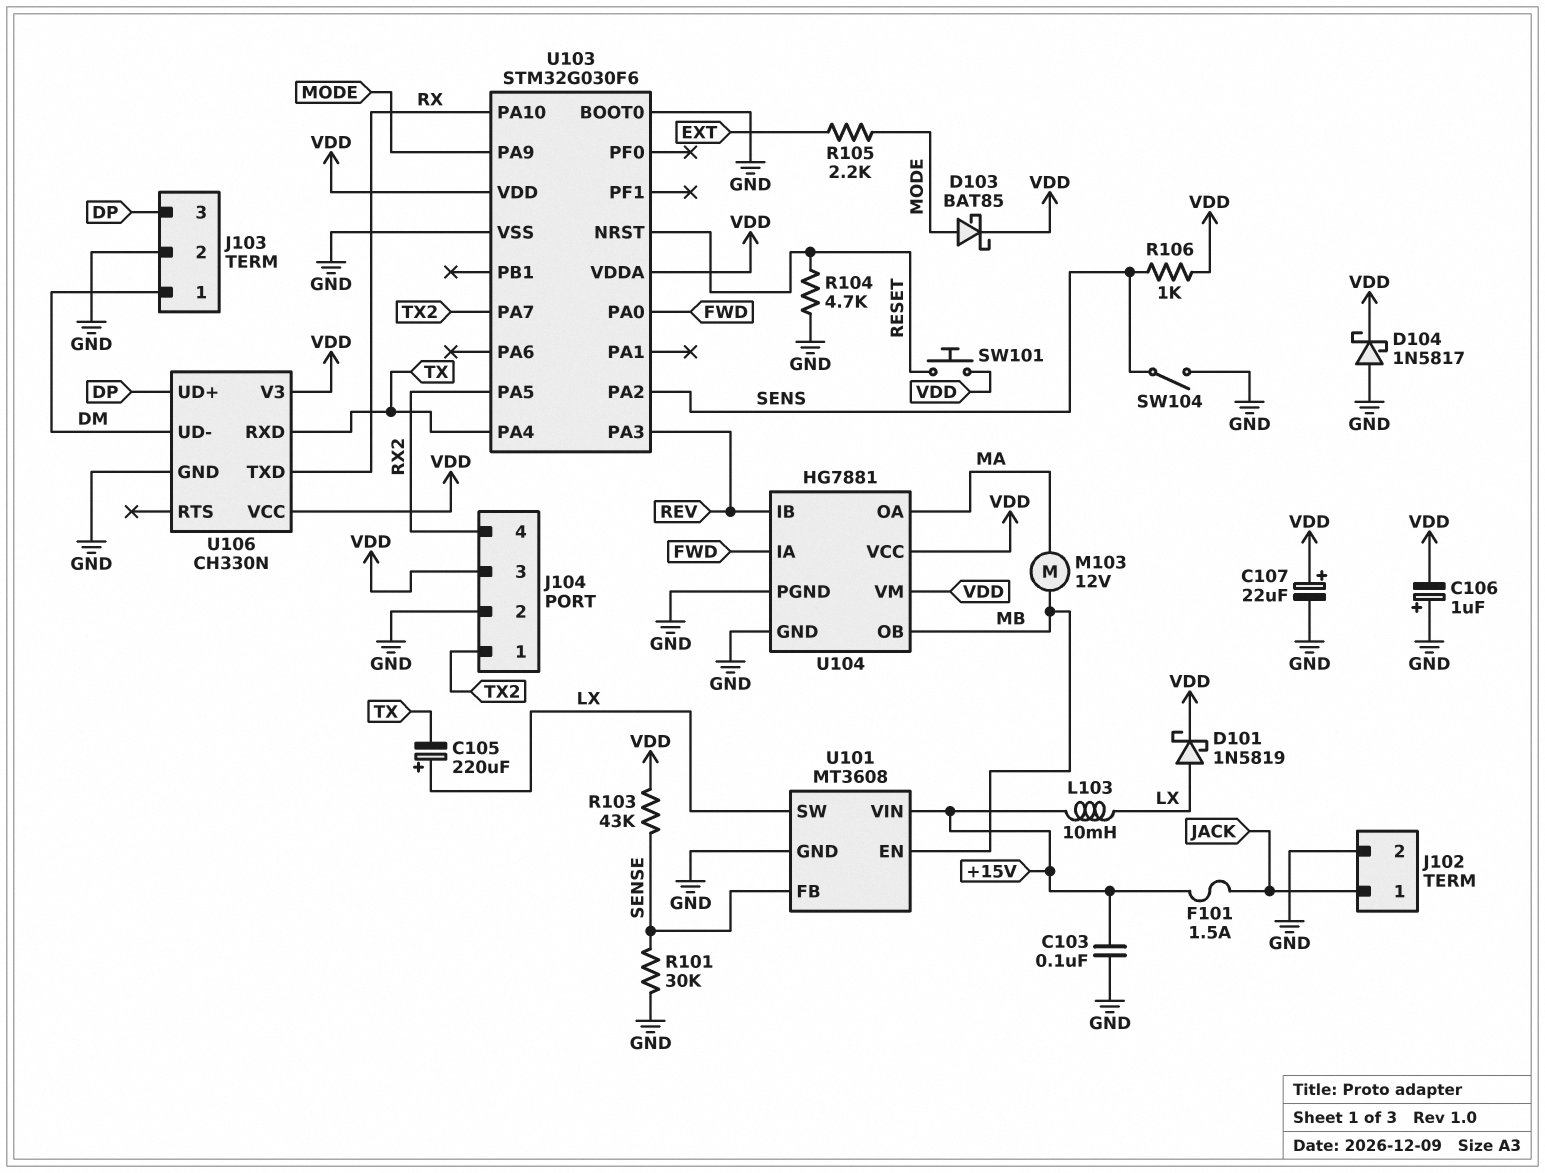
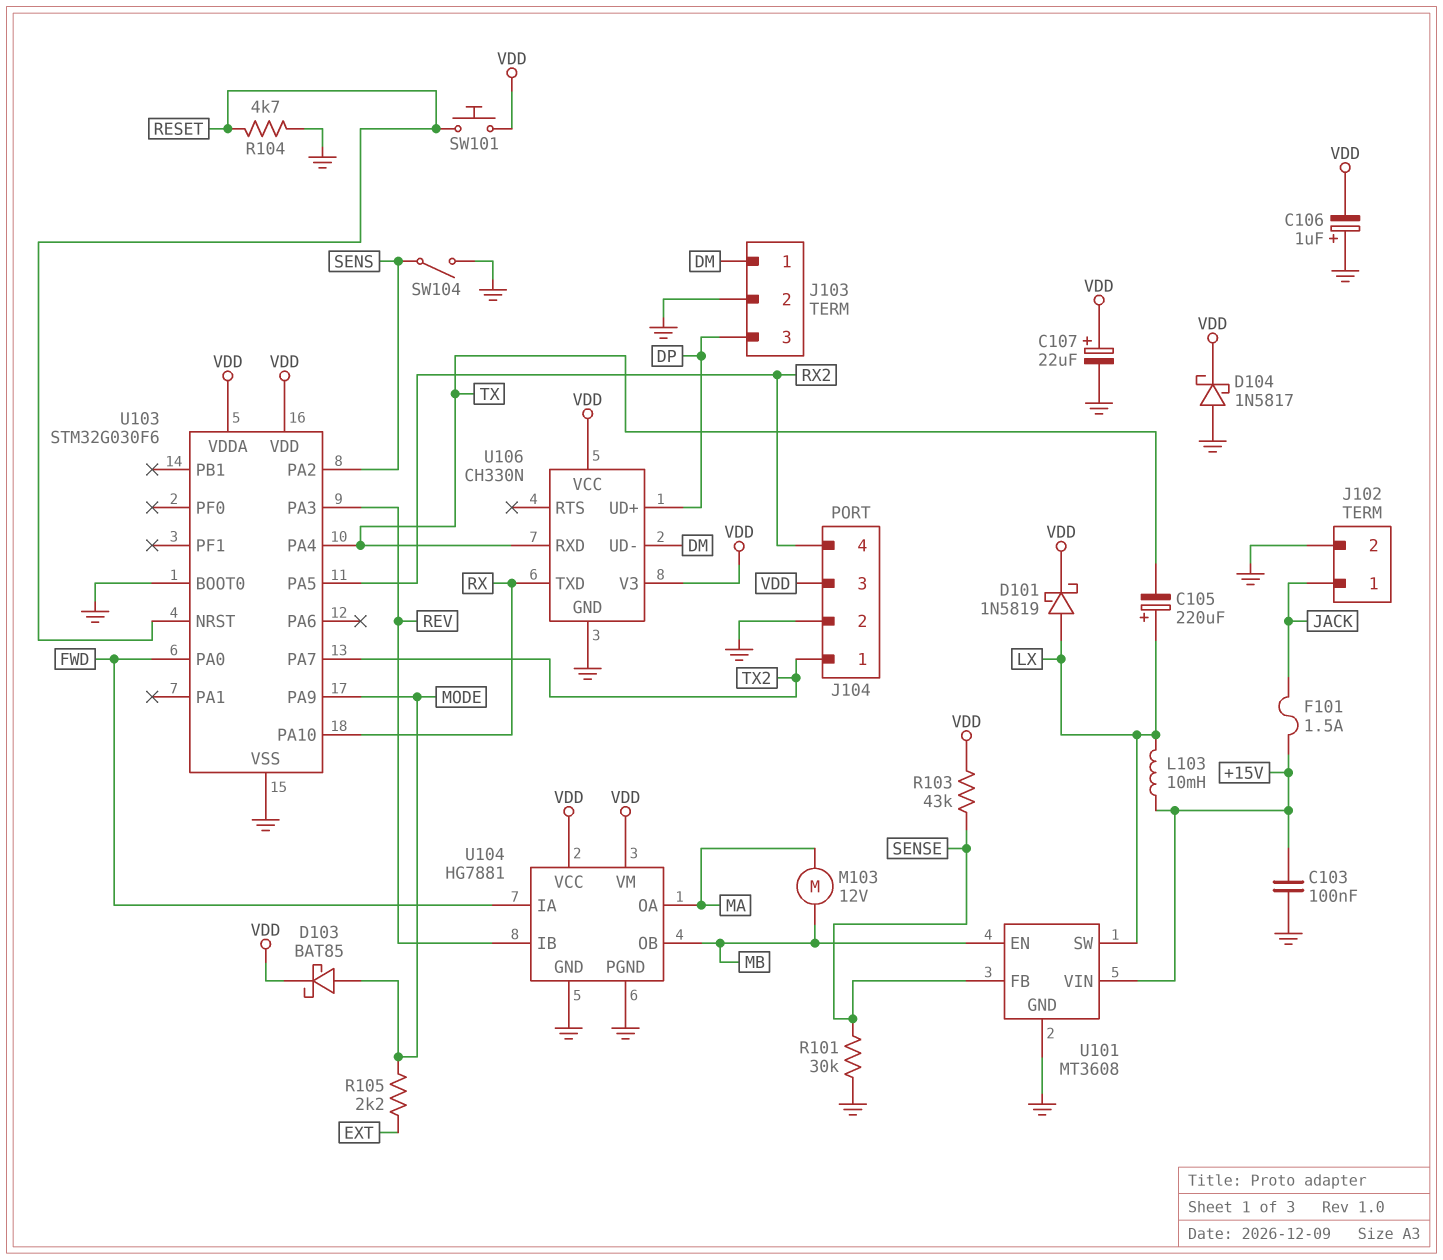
R106: 1k (SENS, VDD) -> none

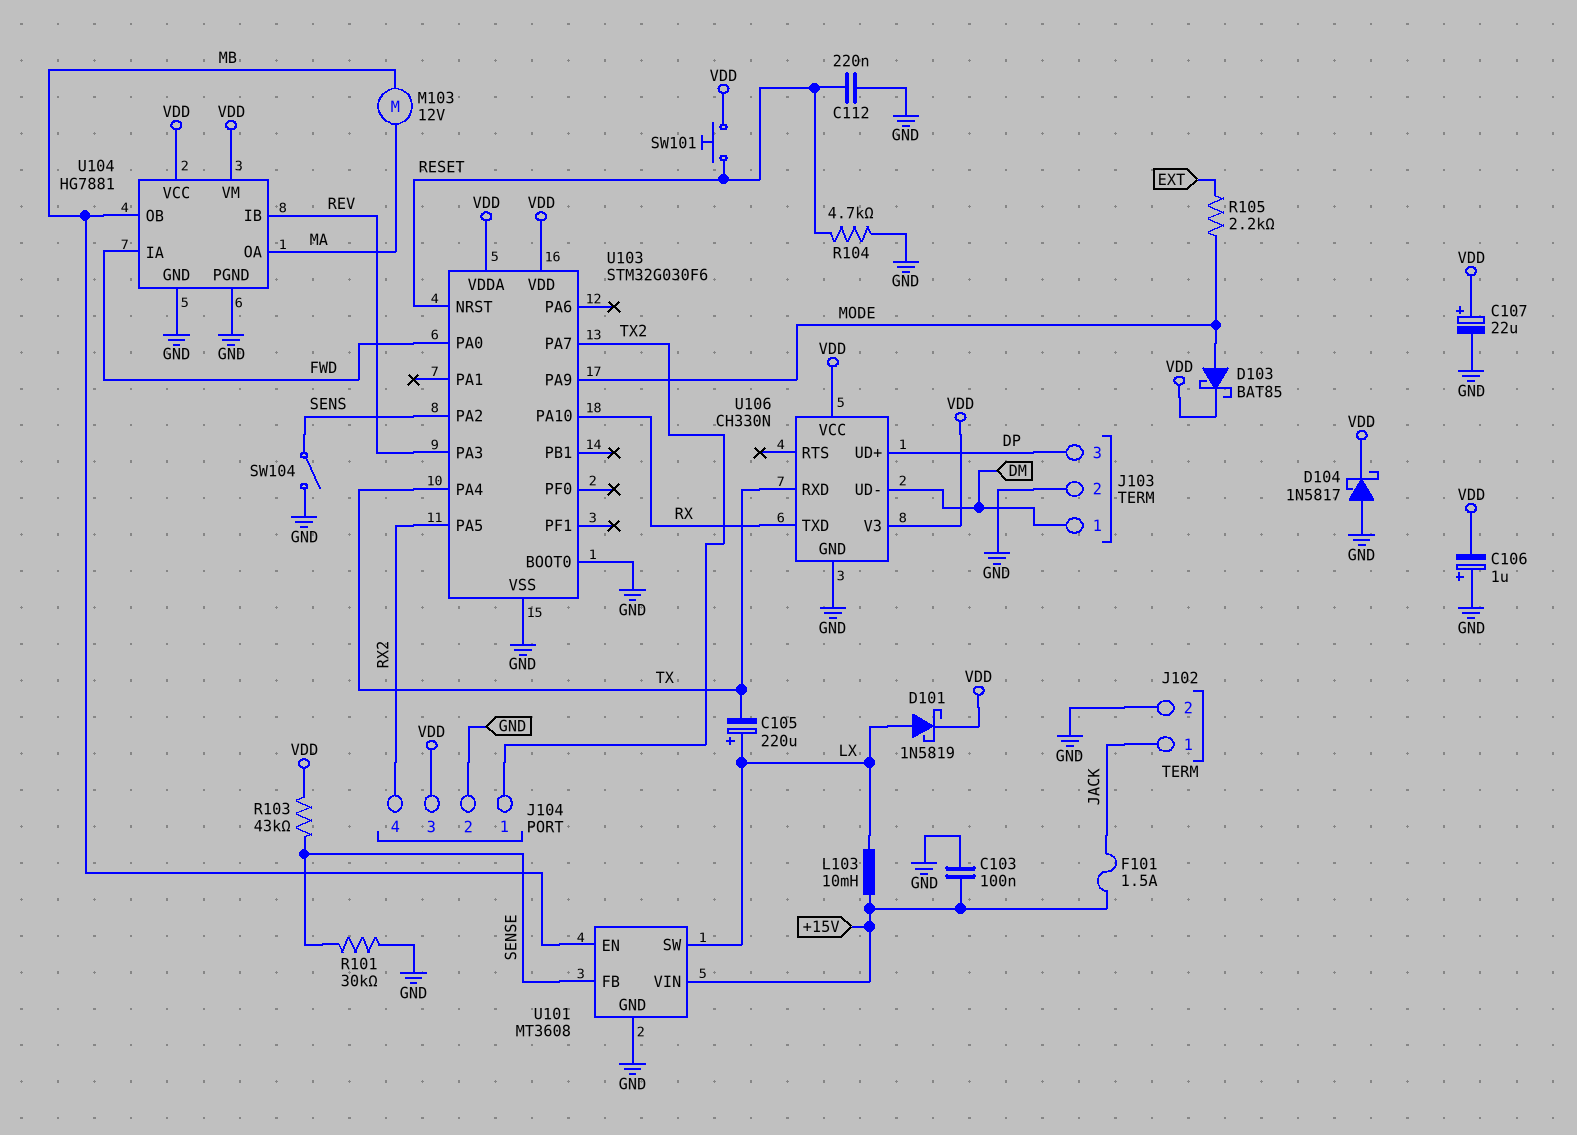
C112: none -> 220nF (GND, RESET)

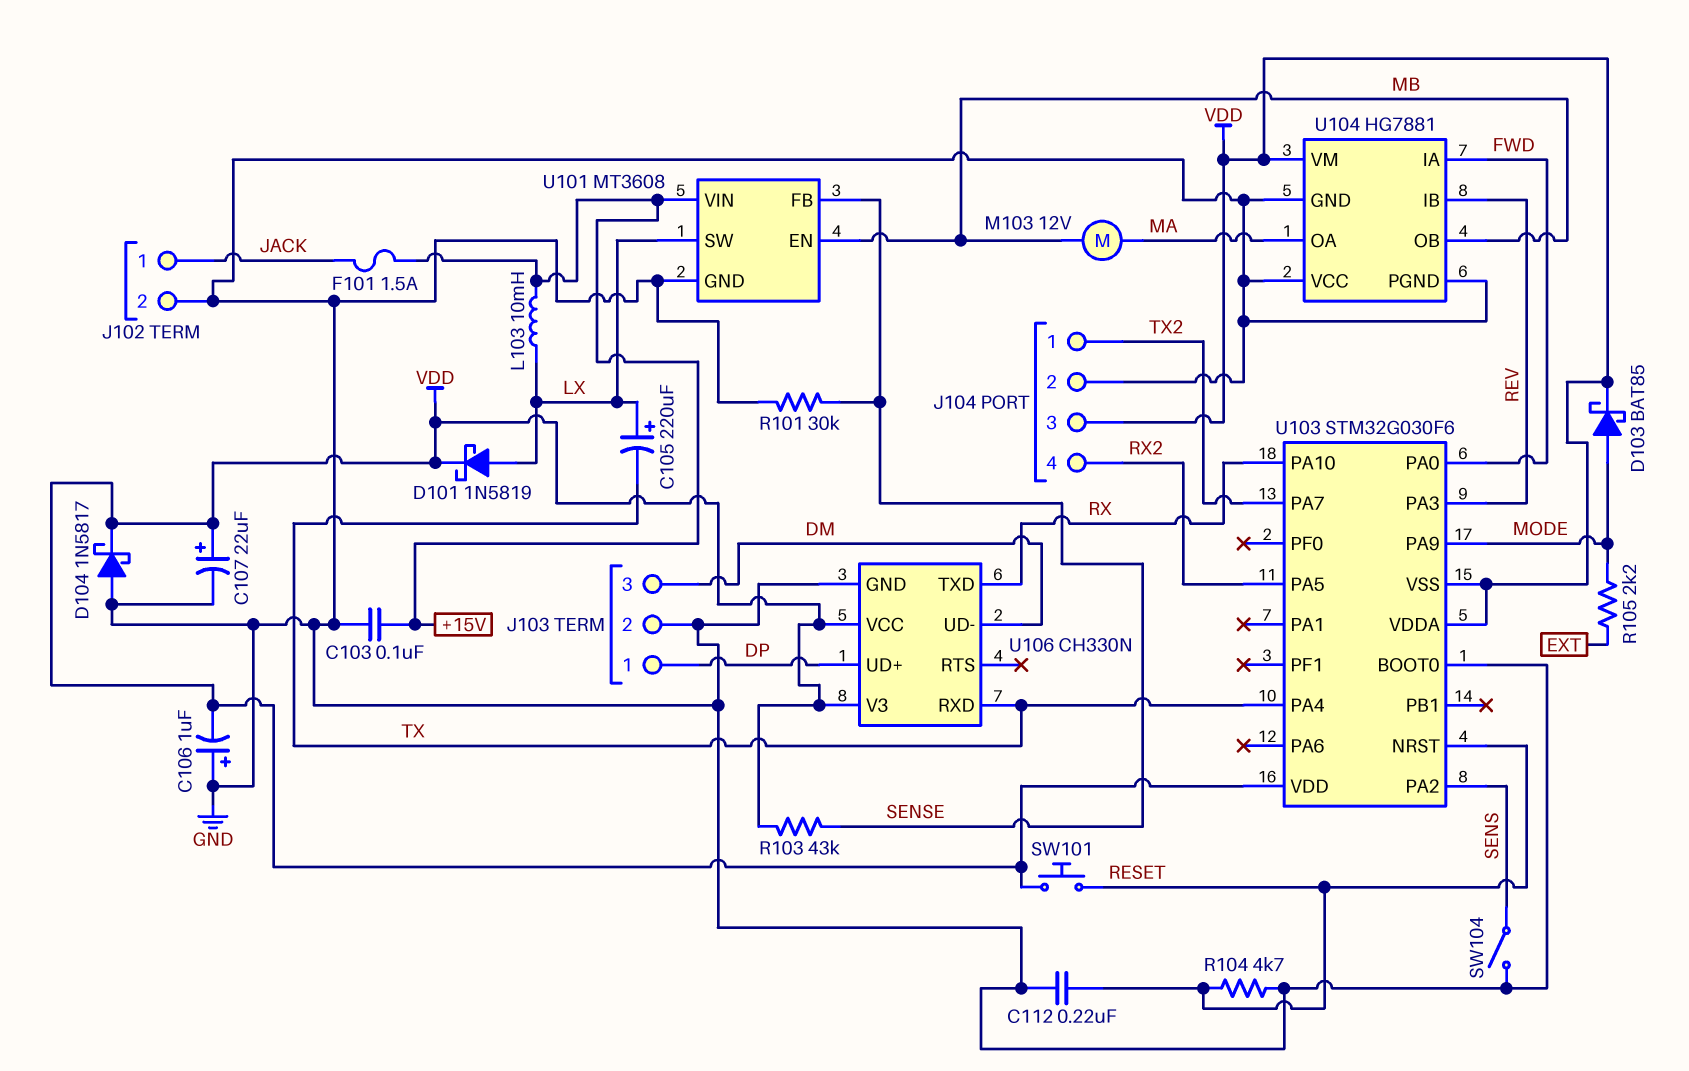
J103 pin 1: DM -> DP
J103 pin 3: DP -> DM
U103 pin VSS: GND -> VDD
U104 pin VCC: VDD -> GND

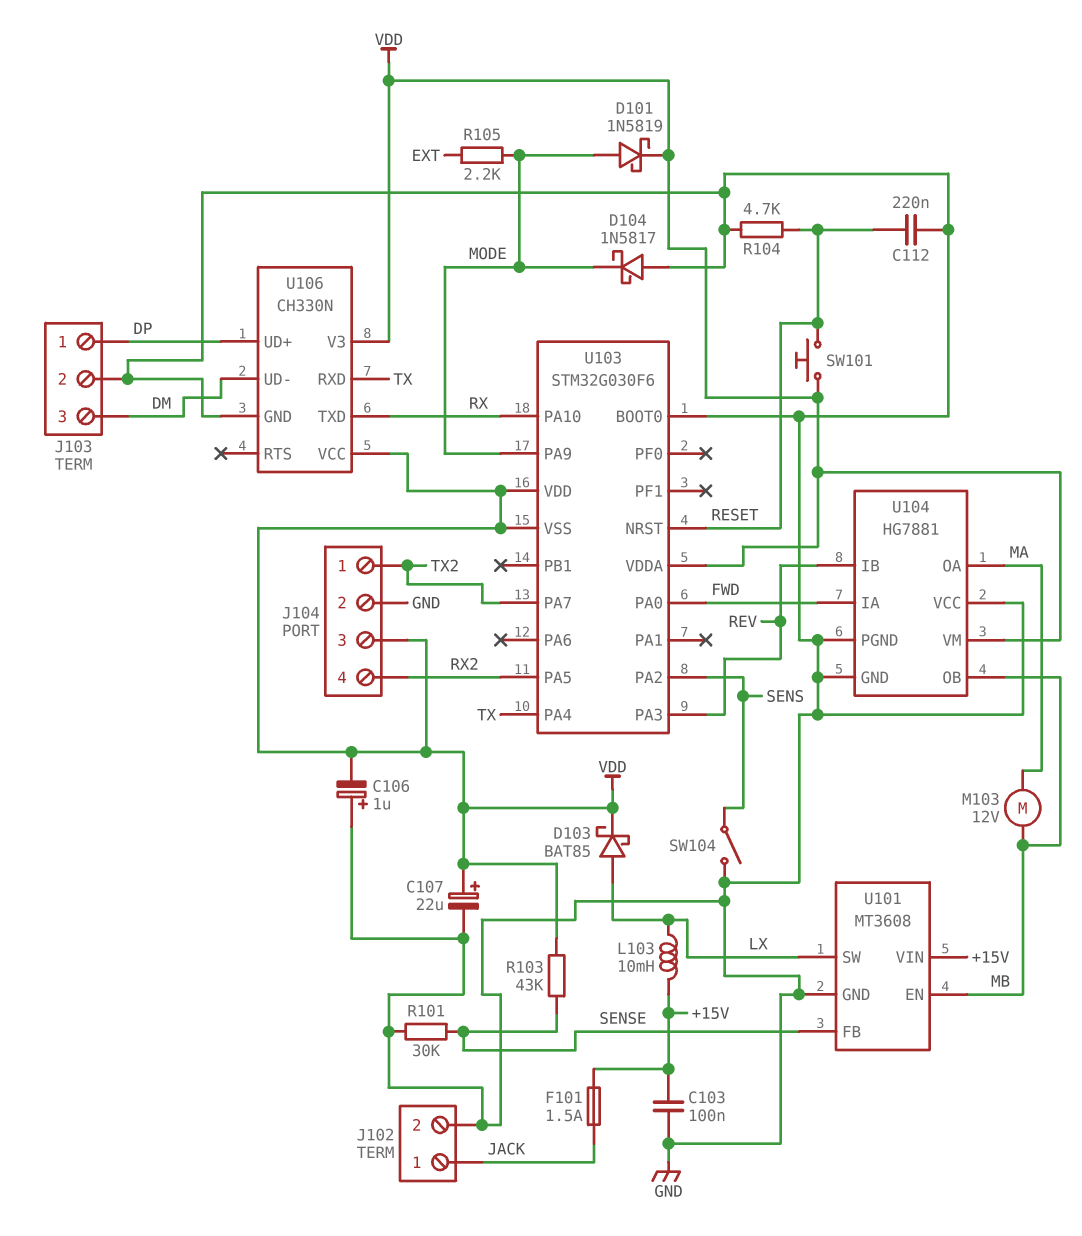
C105: 220uF (plus LX, minus TX) -> none
D101: schottky 1N5819 (A LX, K VDD) -> schottky 1N5819 (A MODE, K VDD)
D103: schottky BAT85 (A MODE, K VDD) -> schottky BAT85 (A LX, K VDD)
D104: schottky 1N5817 (A GND, K VDD) -> schottky 1N5817 (A GND, K MODE)

